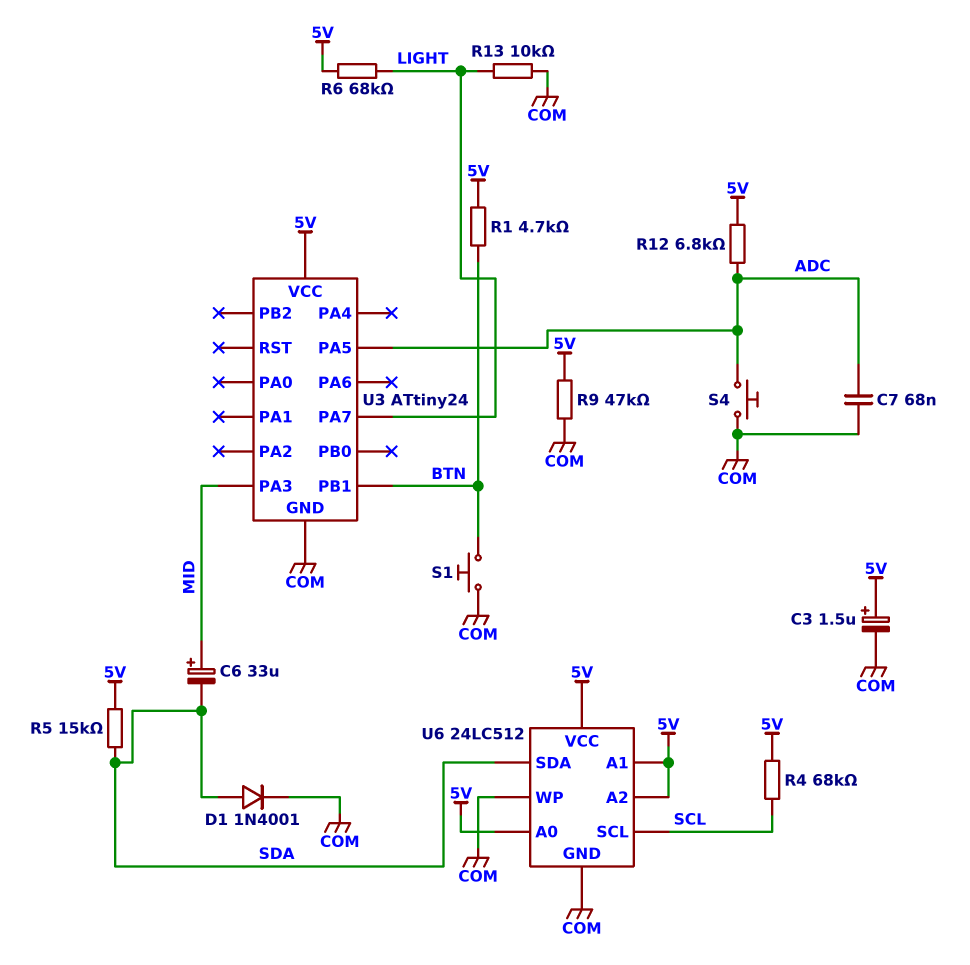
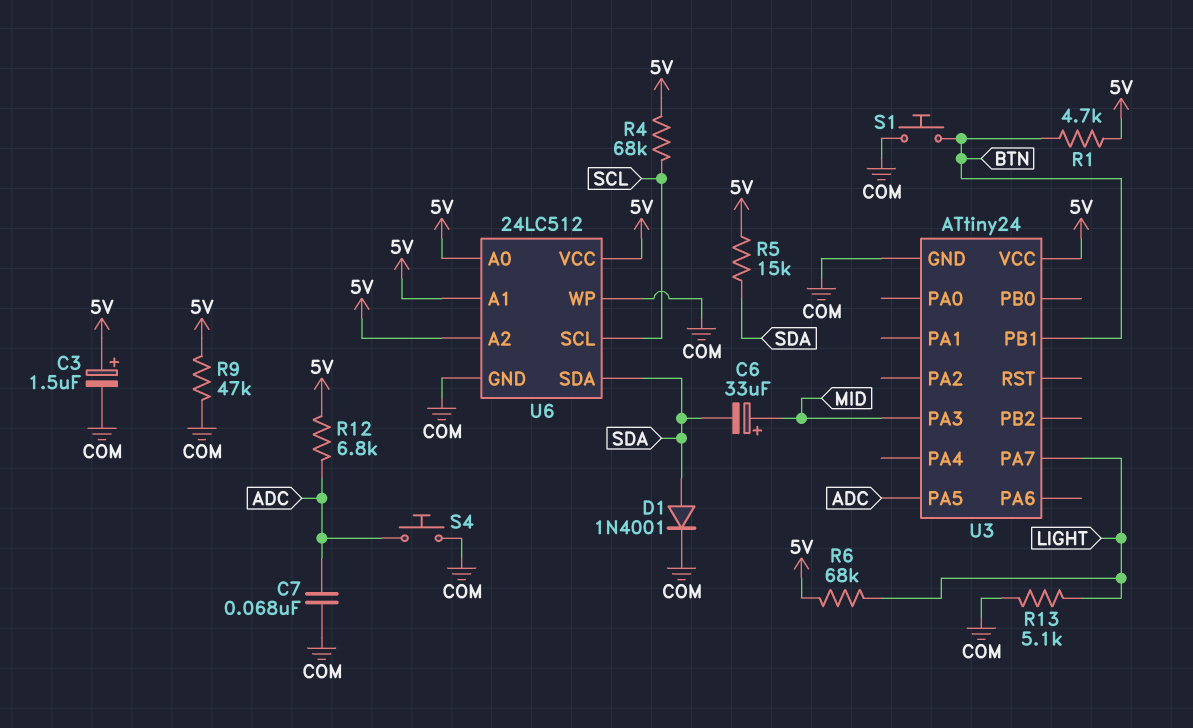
R13: 10k (COM, LIGHT) -> 5.1k (COM, LIGHT)

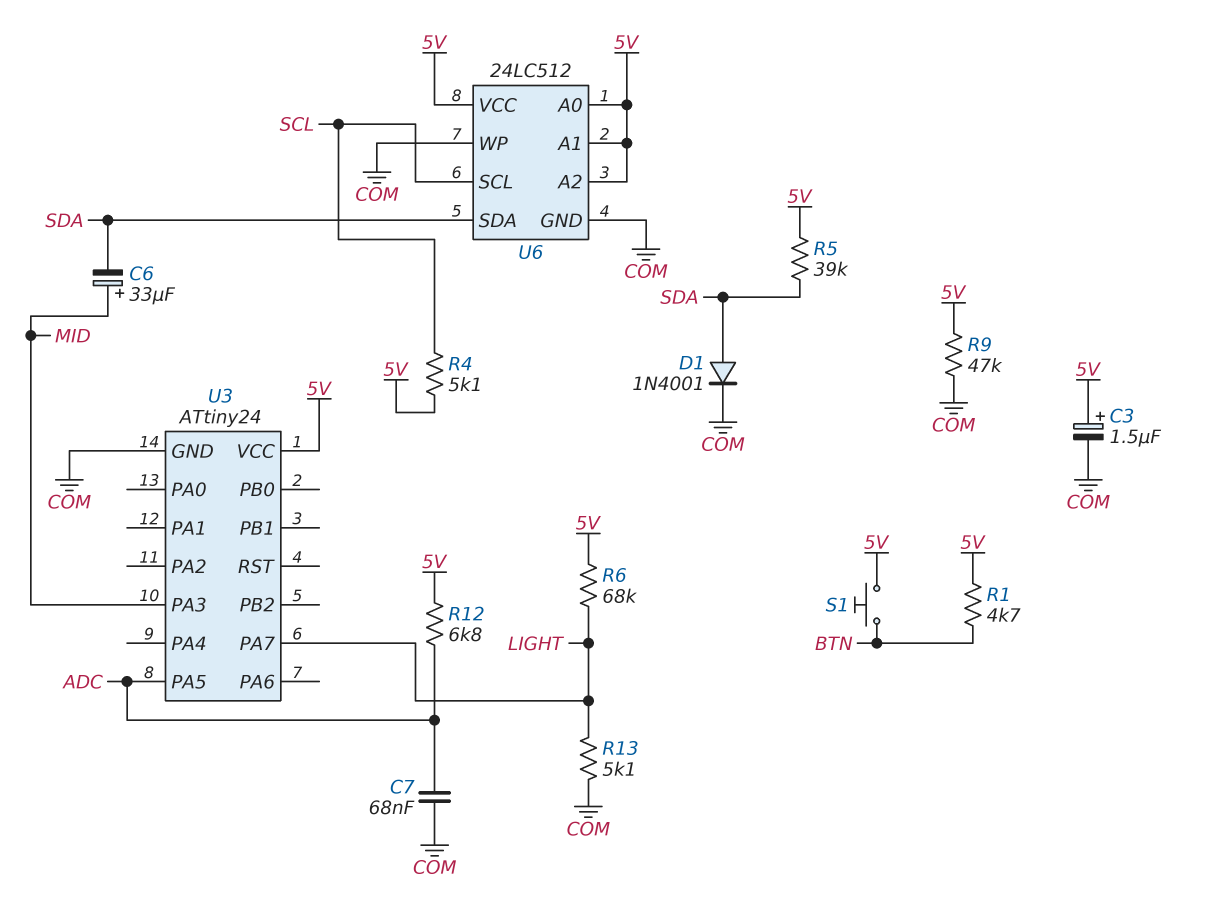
R4: 68k (5V, SCL) -> 5.1k (5V, SCL)
R5: 15k (5V, SDA) -> 39k (5V, SDA)
S1: button (BTN, COM) -> button (5V, BTN)
S4: button (ADC, COM) -> none
U3 pin PB1: BTN -> none

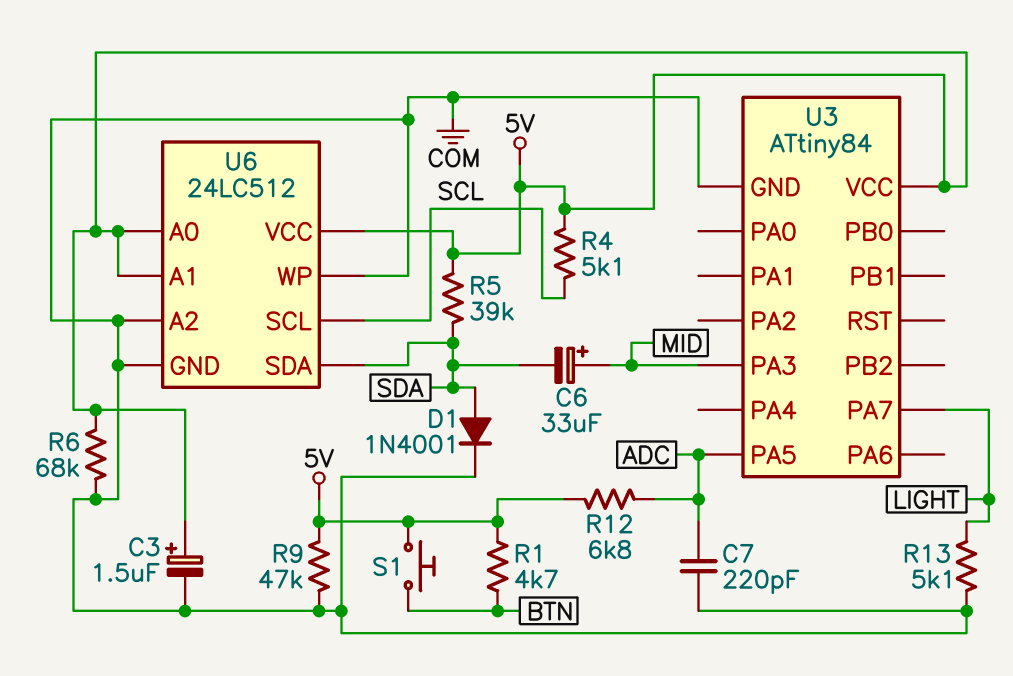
C7: 68nF (ADC, COM) -> 220pF (ADC, COM)
R6: 68k (5V, LIGHT) -> 68k (5V, COM)
U3: ATtiny24 -> ATtiny84
U6 pin A2: 5V -> COM

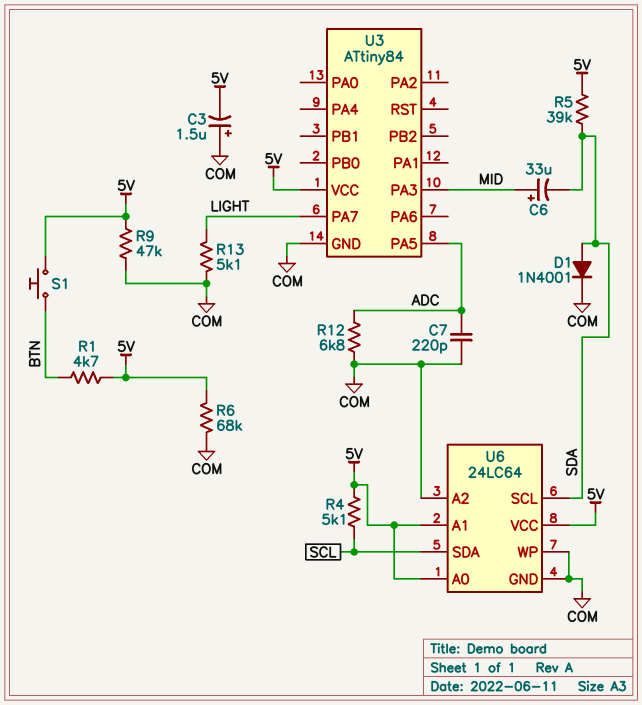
C3: 1.5uF (plus 5V, minus COM) -> 1.5uF (plus COM, minus 5V)
R12: 6.8k (5V, ADC) -> 6.8k (ADC, COM)
U6: 24LC512 -> 24LC64
U6 pin SCL: SCL -> SDA
U6 pin SDA: SDA -> SCL

